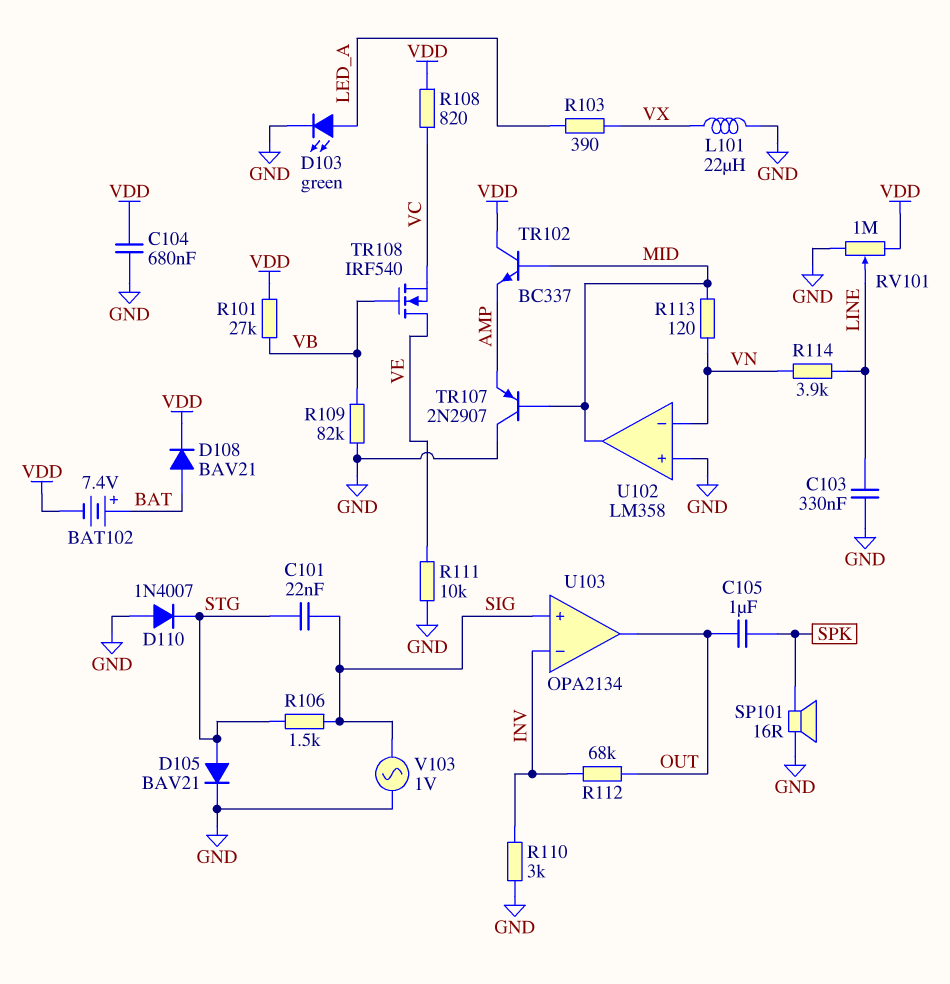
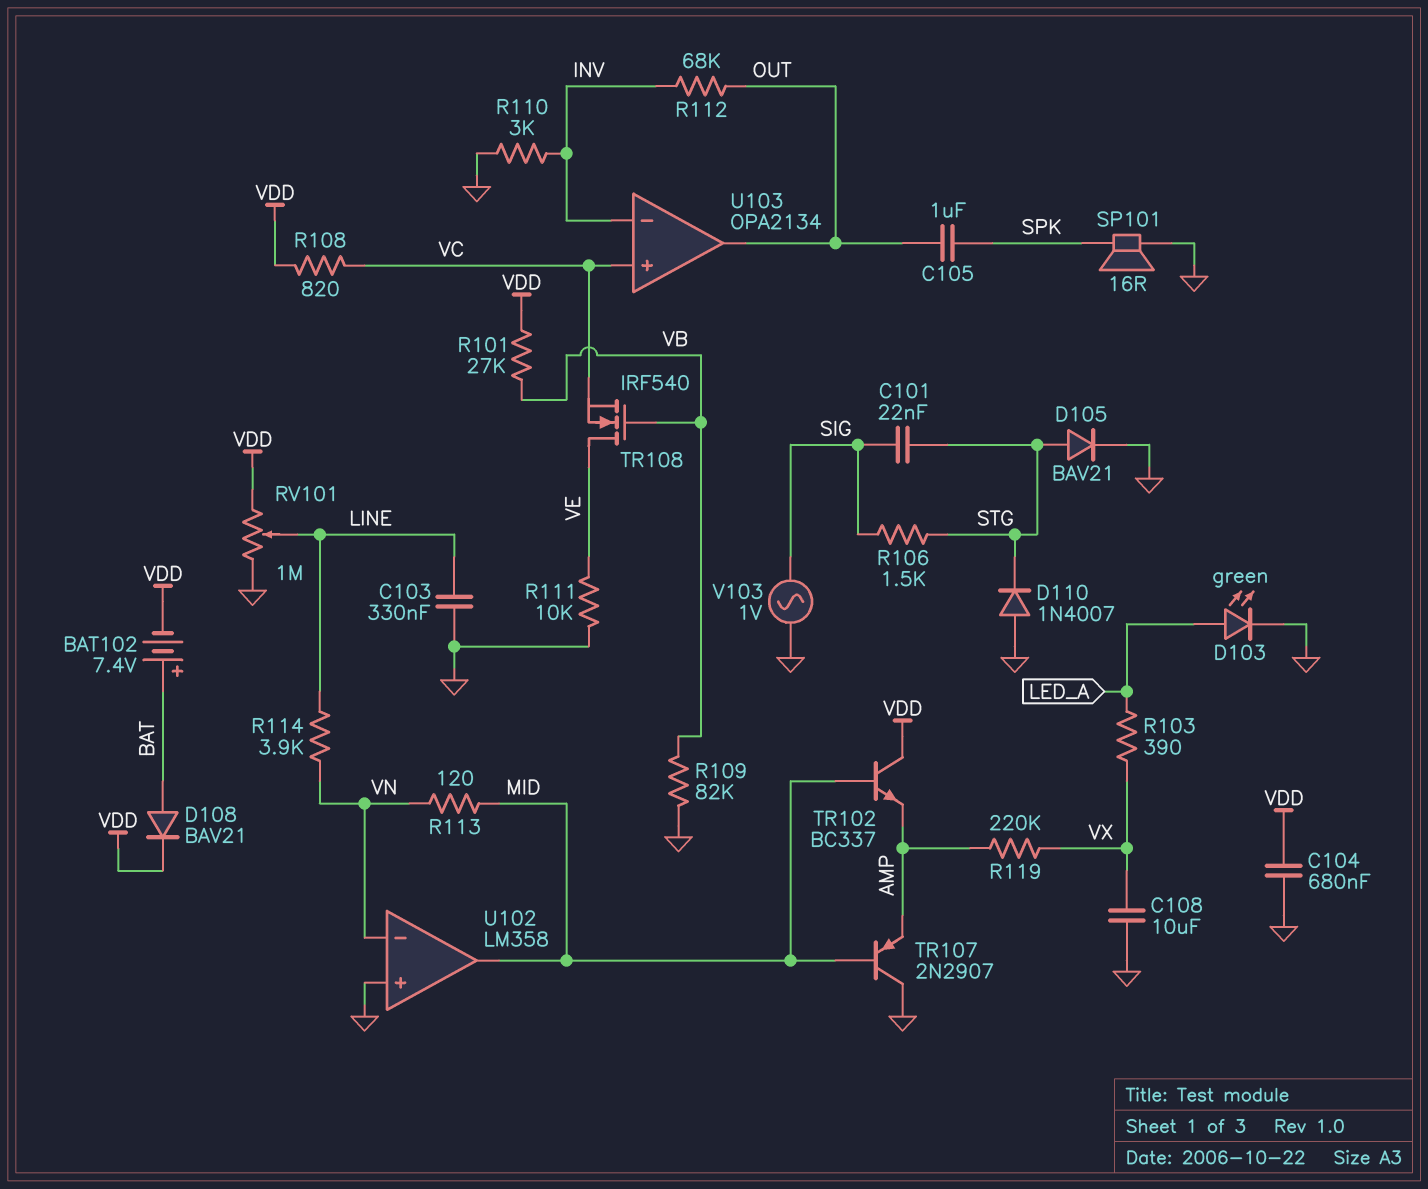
C108: none -> 10uF (GND, VX)
L101: 22uH (GND, VX) -> none
R119: none -> 220k (AMP, VX)
U103 pin in+: SIG -> VC

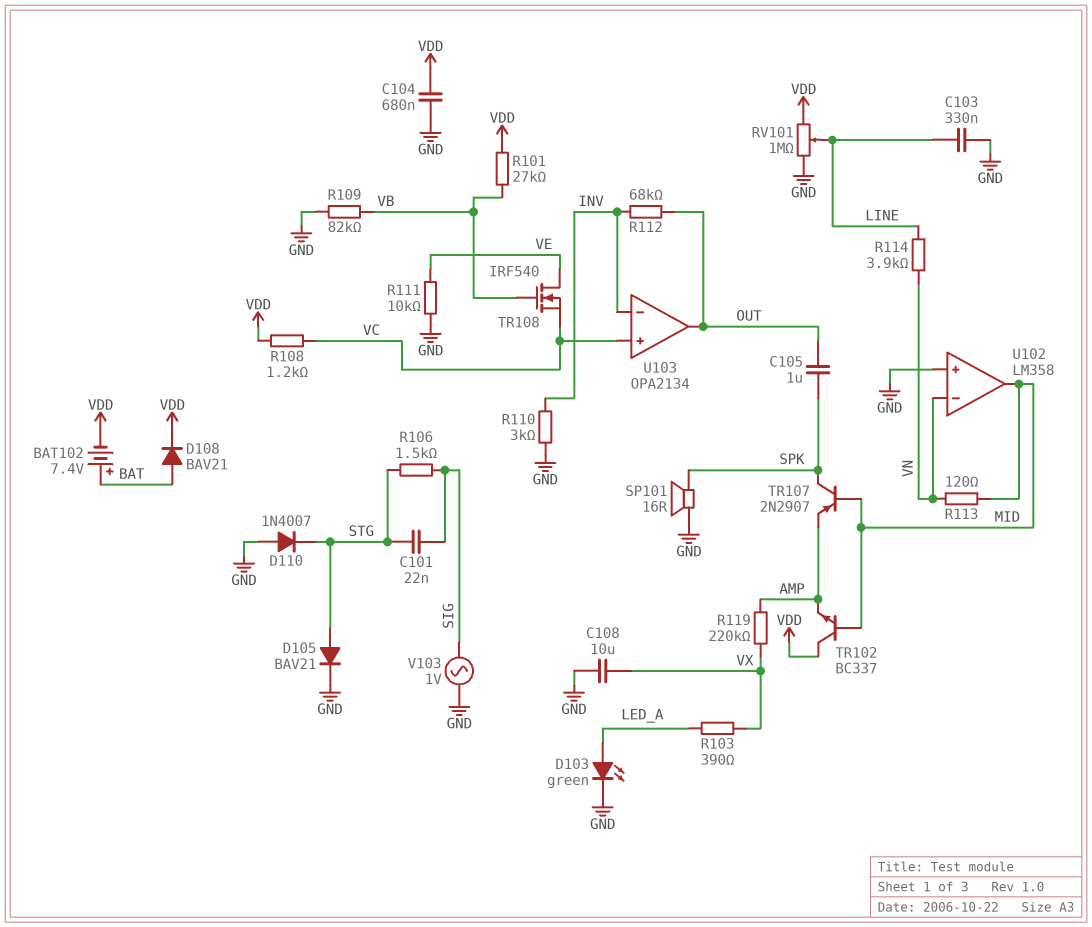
R108: 820 (VC, VDD) -> 1.2k (VC, VDD)
TR107: PNP 2N2907 (B MID, C GND, E AMP) -> PNP 2N2907 (B MID, C SPK, E AMP)

